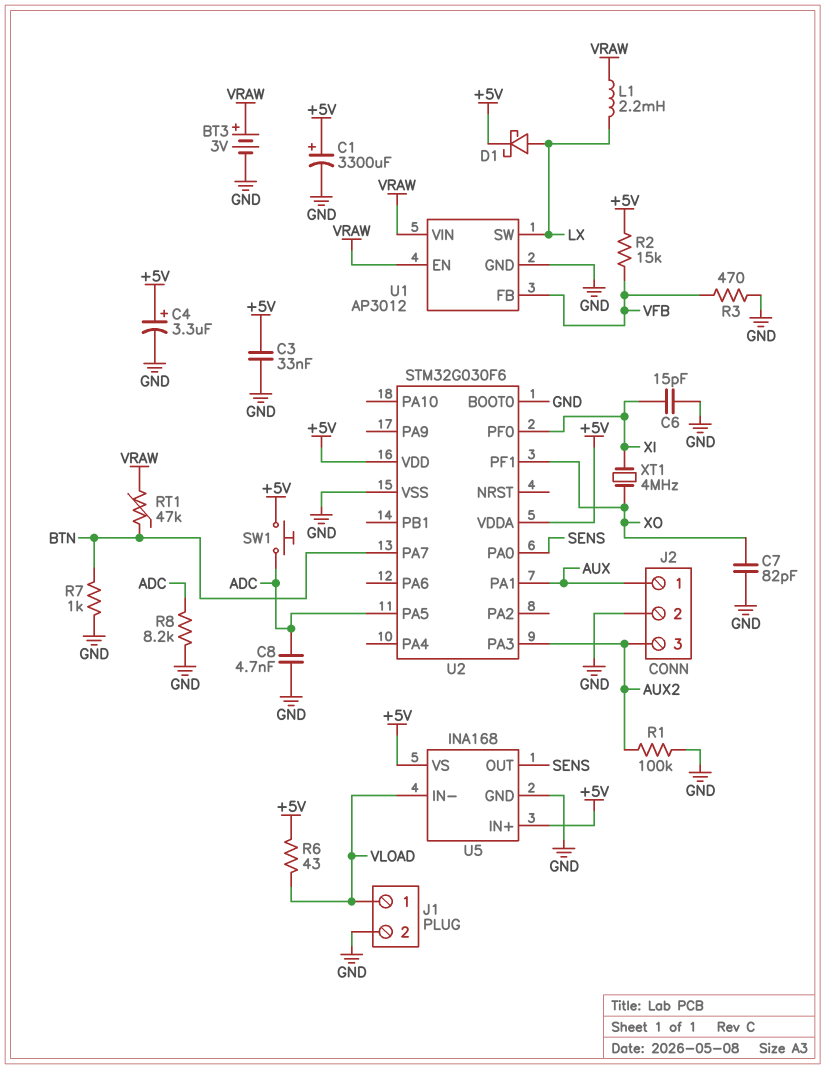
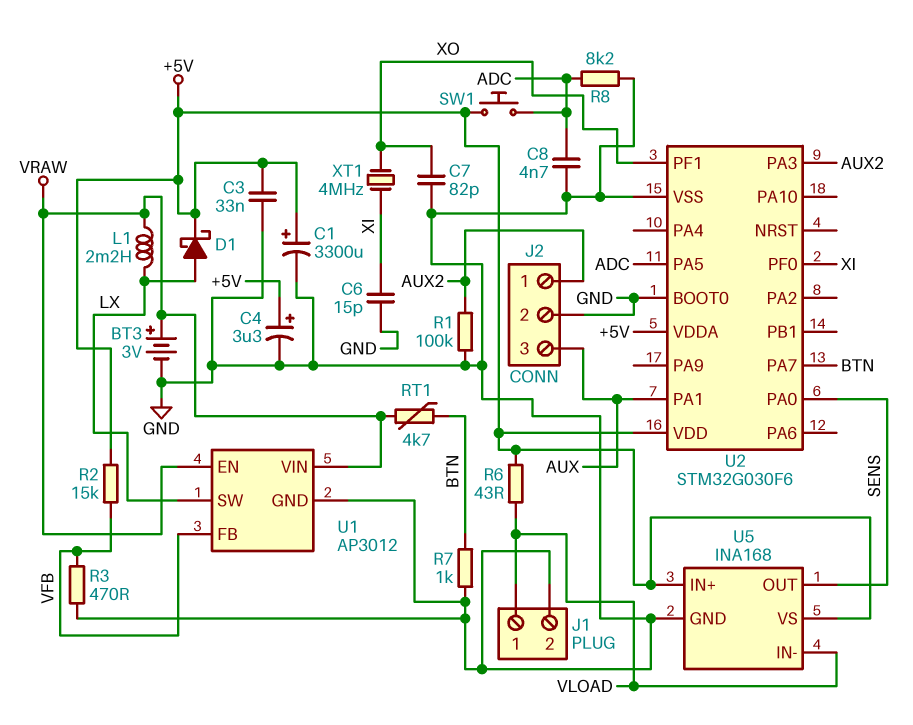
J2 pin 1: AUX -> AUX2
J2 pin 3: AUX2 -> AUX
RT1: 47k (BTN, VRAW) -> 4.7k (BTN, VRAW)

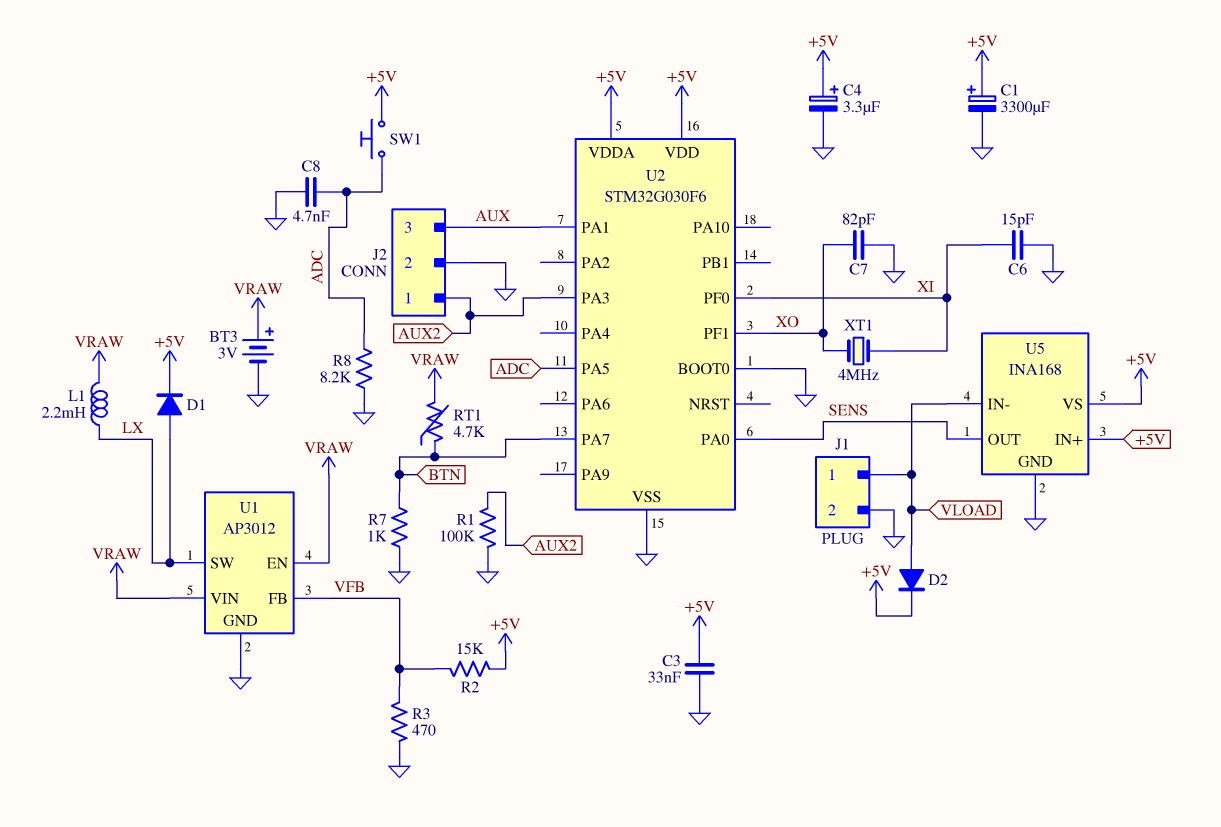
D1: schottky (A LX, K +5V) -> diode (A LX, K +5V)
D2: none -> diode (A VLOAD, K +5V)
R6: 43 (+5V, VLOAD) -> none

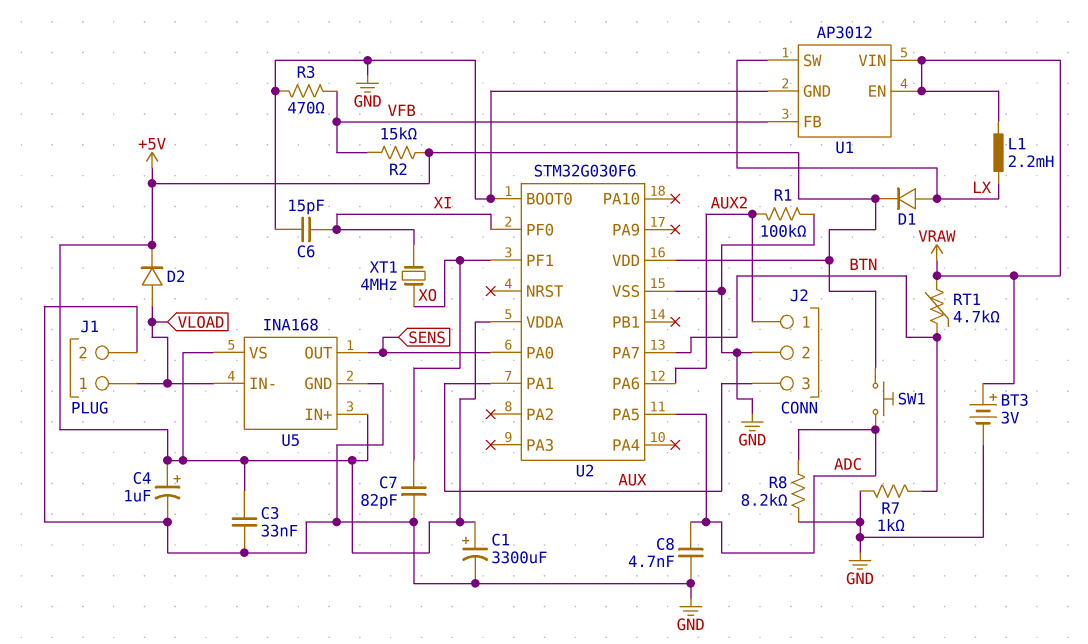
C4: 3.3uF (plus +5V, minus GND) -> 1uF (plus +5V, minus GND)
U2 pin PA3: AUX2 -> none
U2 pin PA6: none -> AUX2

